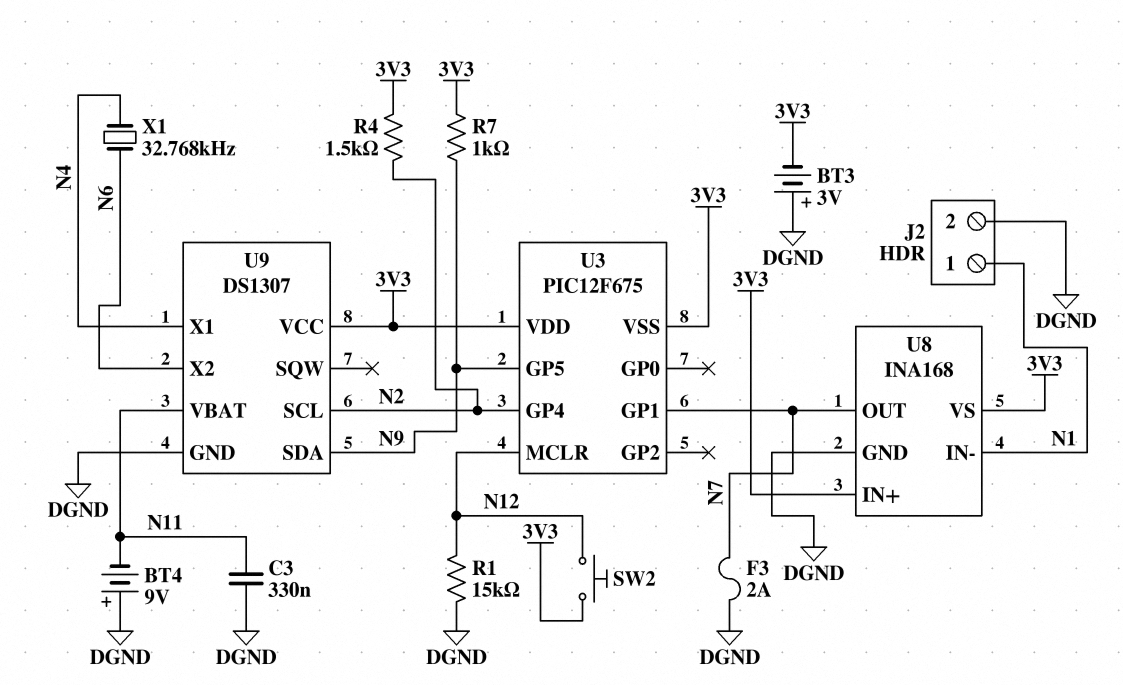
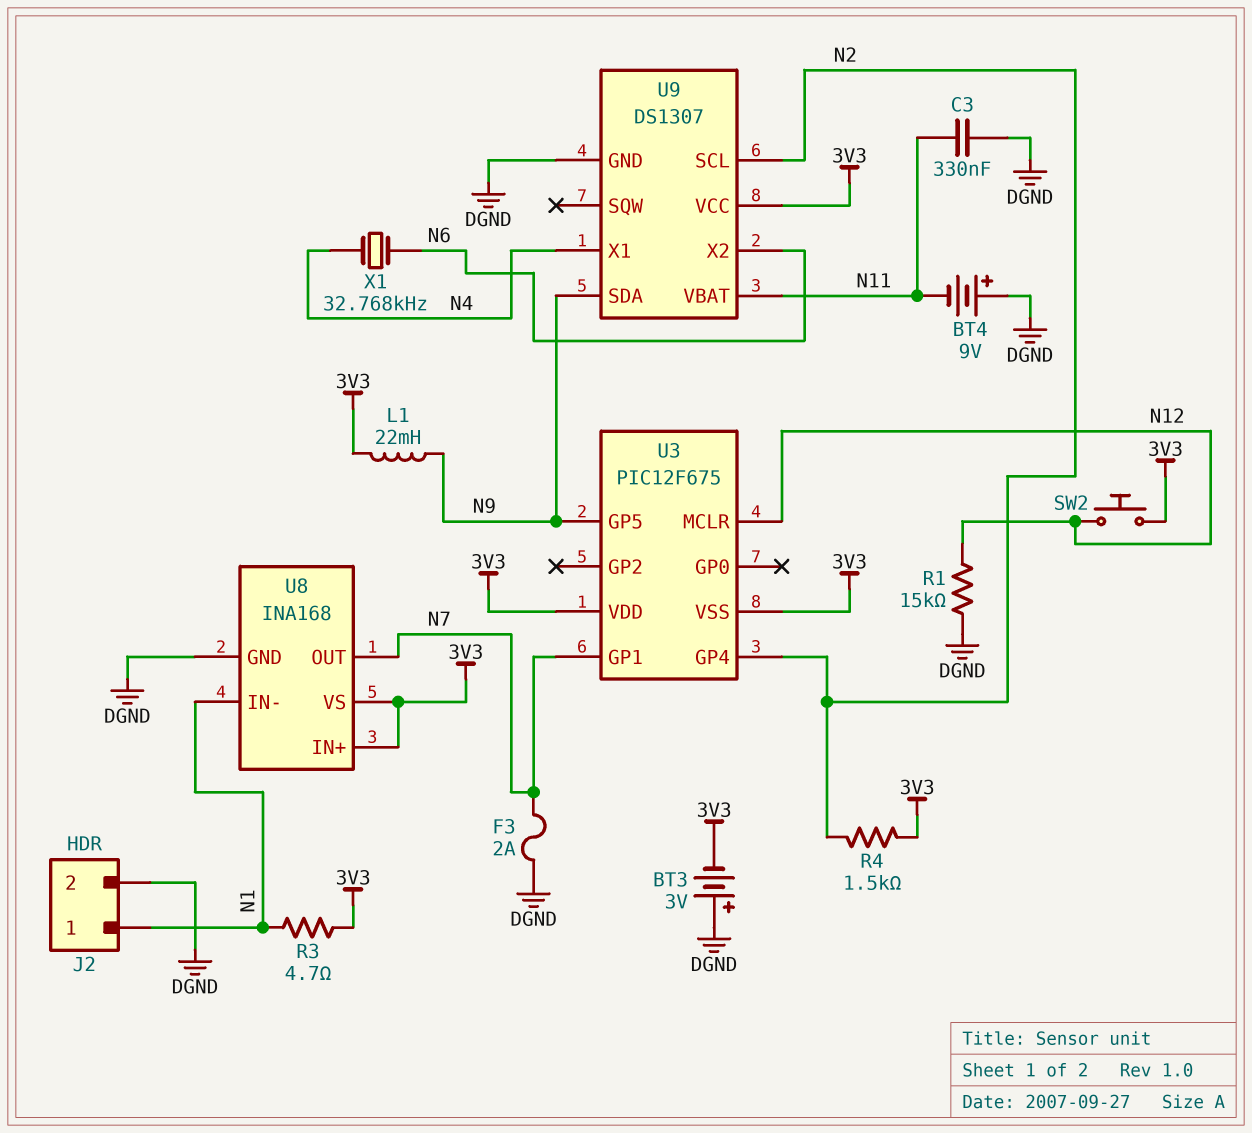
L1: none -> 22mH (3V3, N9)
R3: none -> 4.7 (3V3, N1)
R7: 1k (3V3, N9) -> none

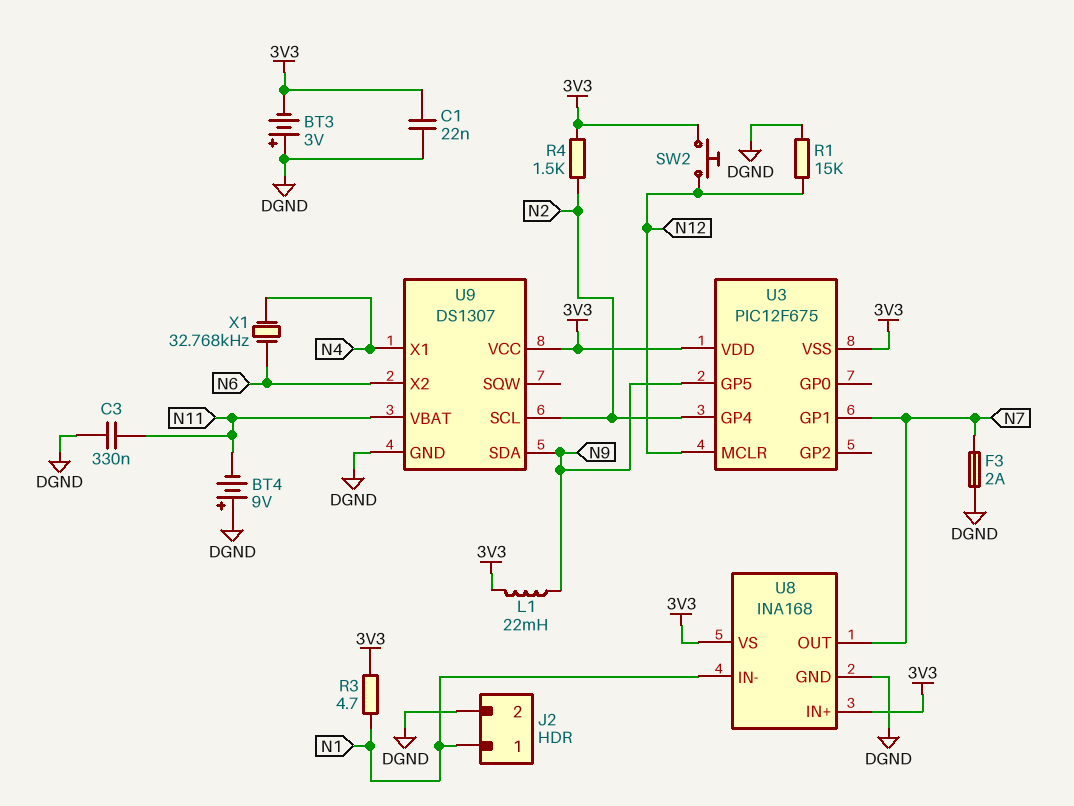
C1: none -> 22nF (3V3, DGND)

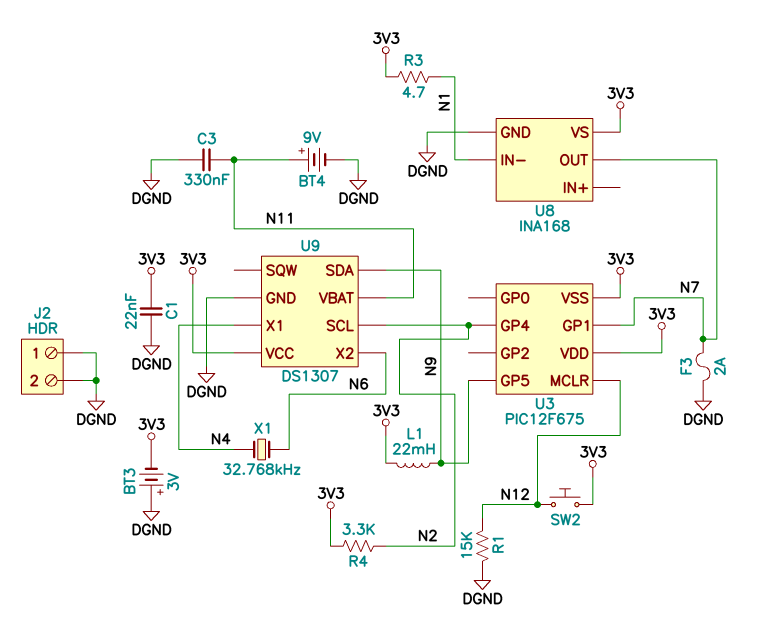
BT4: 9V (plus DGND, minus N11) -> 9V (plus N11, minus DGND)
J2 pin 1: N1 -> DGND
R4: 1.5k (3V3, N2) -> 3.3k (3V3, N2)
U8 pin IN+: 3V3 -> none

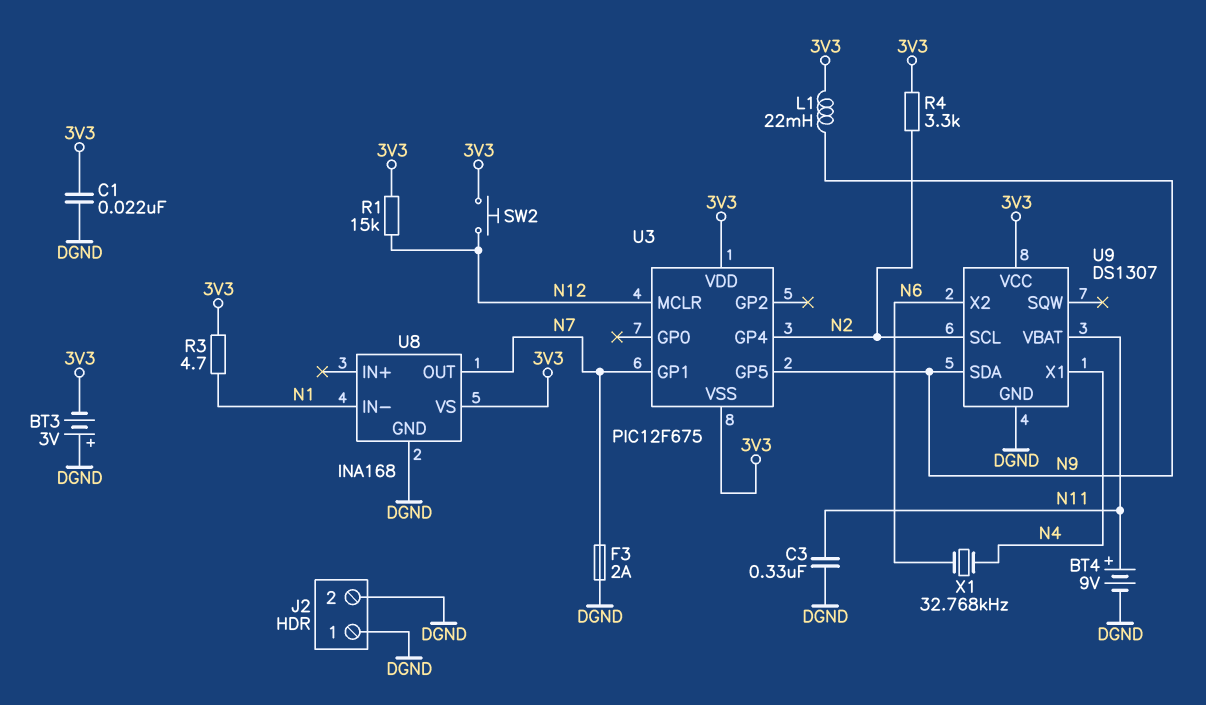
R1: 15k (DGND, N12) -> 15k (3V3, N12)

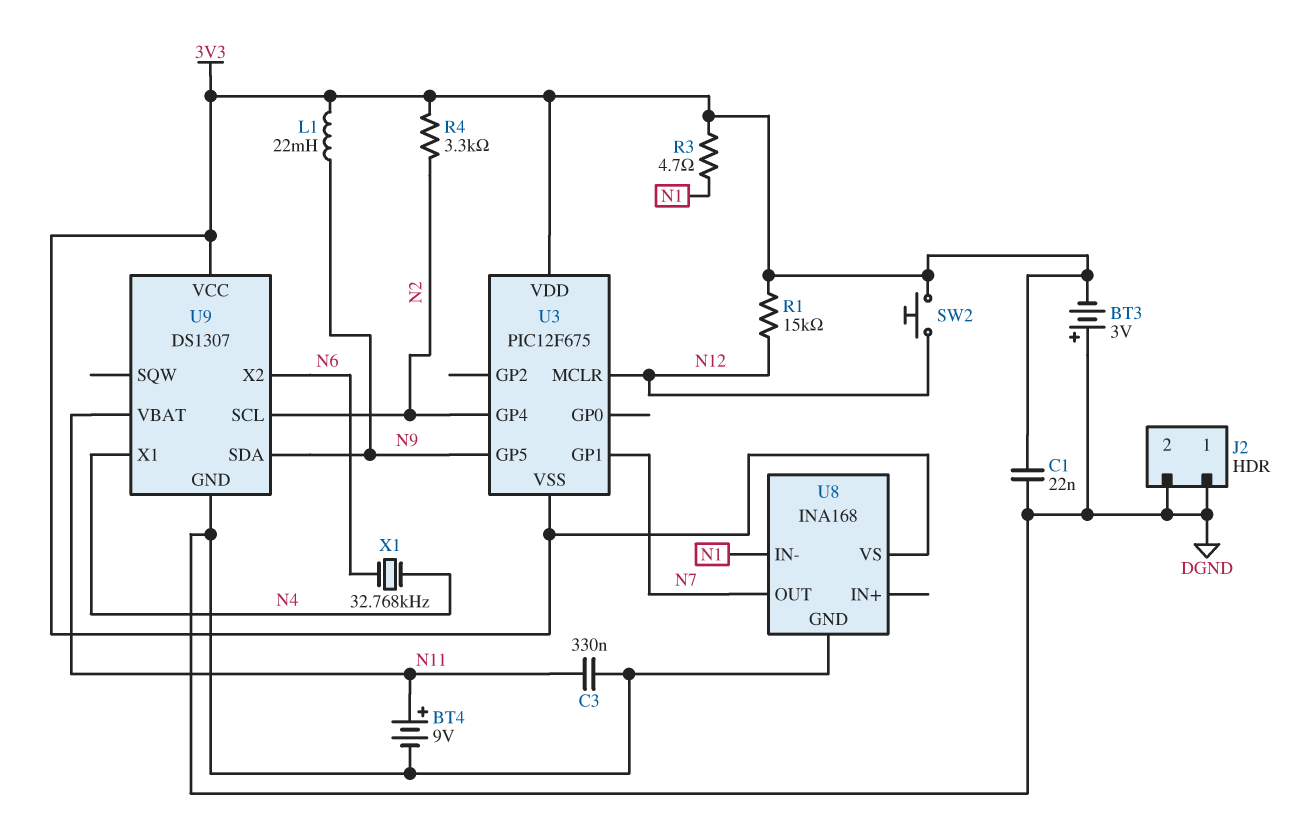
F3: 2A (DGND, N7) -> none

